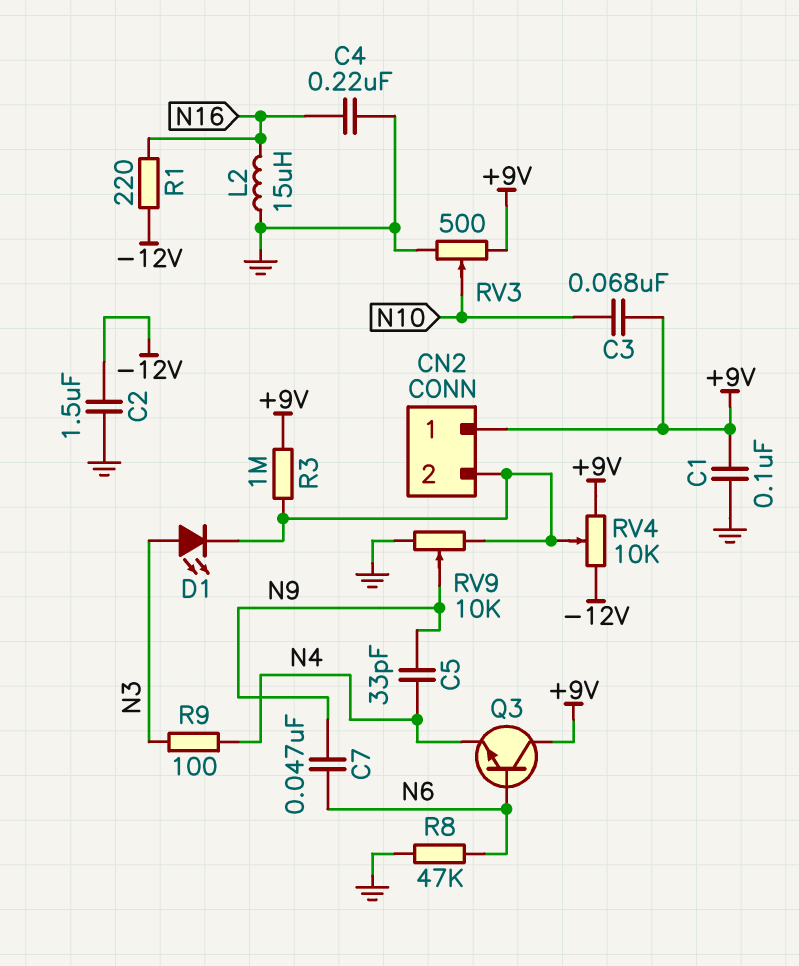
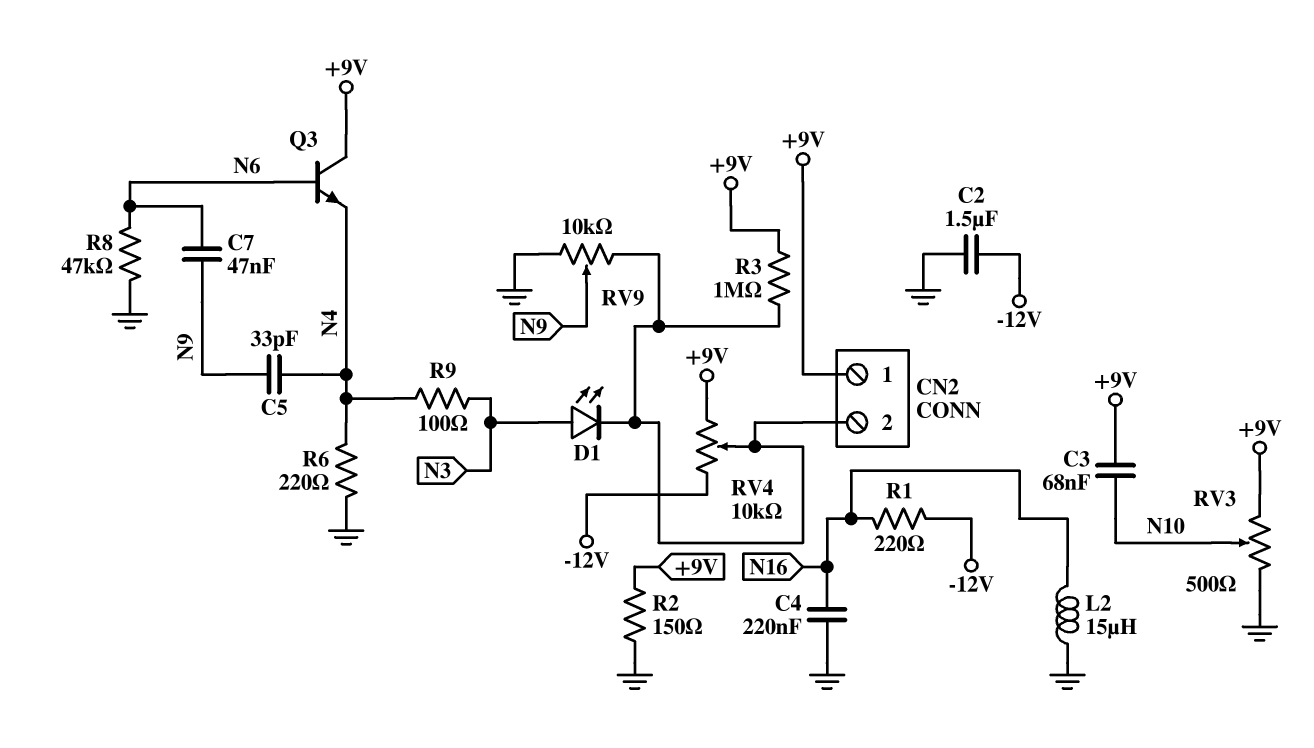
C1: 100nF (+9V, GND) -> none
R2: none -> 150 (+9V, GND)
R6: none -> 220 (GND, N4)

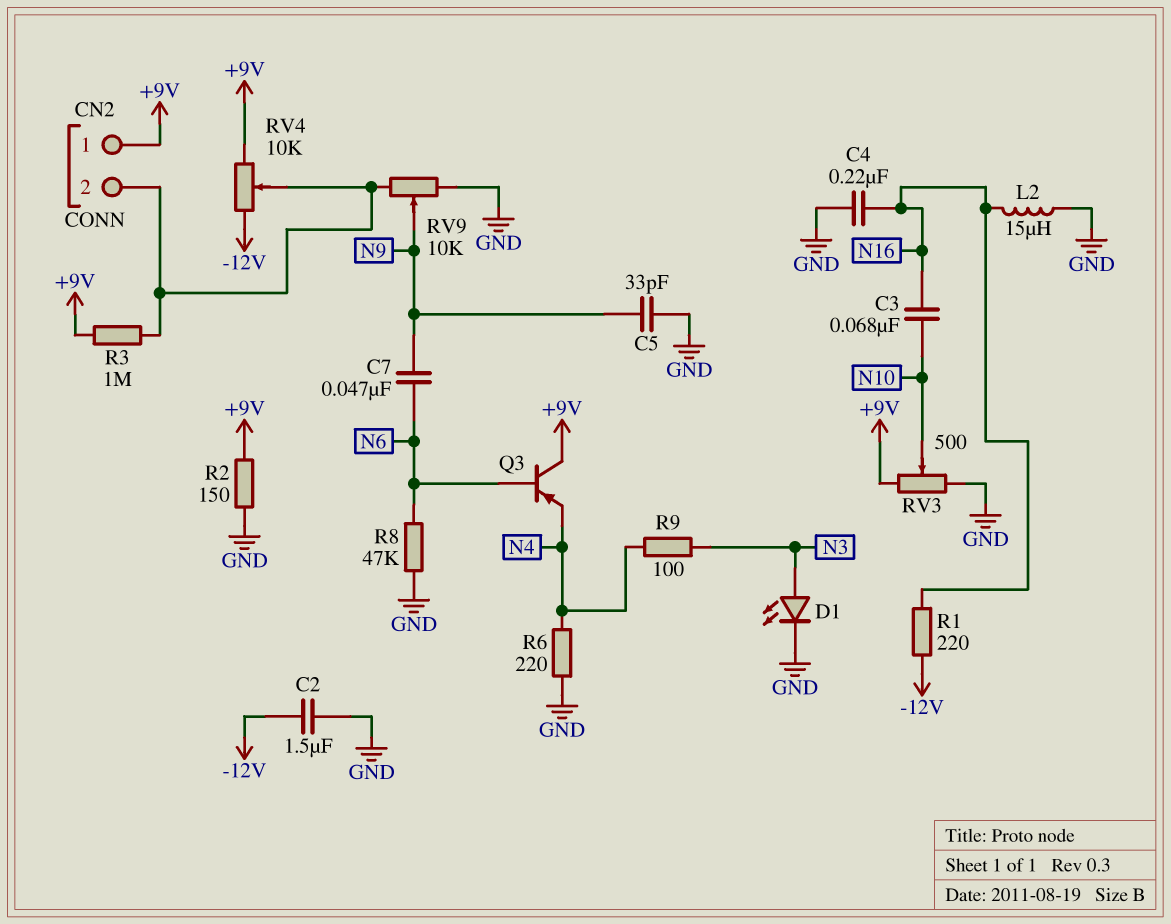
C3: 68nF (+9V, N10) -> 68nF (N10, N16)
C5: 33pF (N4, N9) -> 33pF (GND, N9)
D1: LED (A N3, K CN2/2) -> LED (A N3, K GND)
Q3: NPN (B N6, C +9V, E N4) -> PNP (B N6, C +9V, E N4)

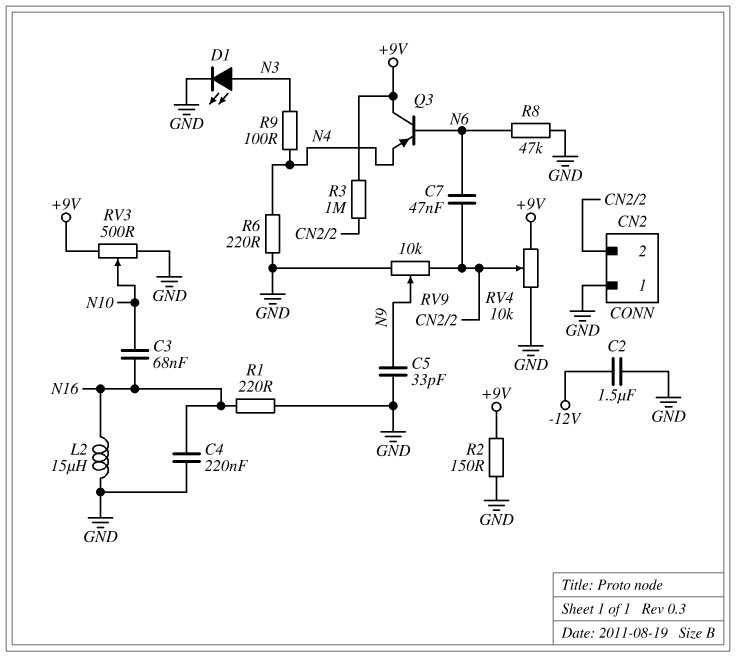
C7: 47nF (N6, N9) -> 47nF (CN2/2, N6)
CN2 pin 1: +9V -> GND
R1: 220 (-12V, N16) -> 220 (GND, N16)
RV4: 10k (+9V, -12V, wiper CN2/2) -> 10k (+9V, GND, wiper CN2/2)

